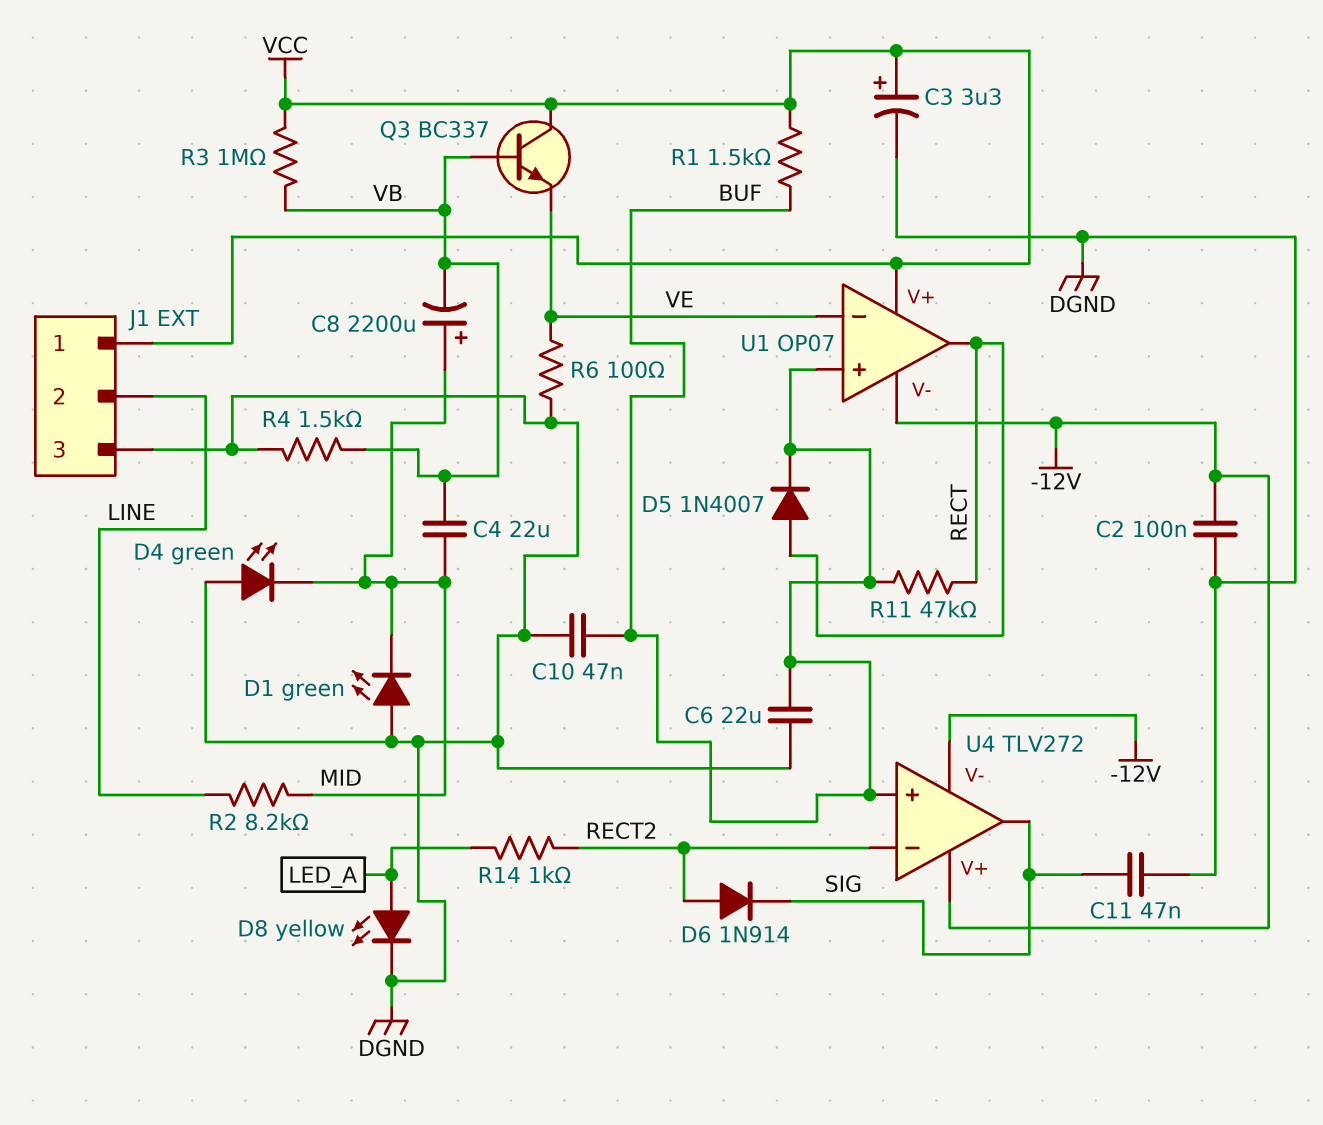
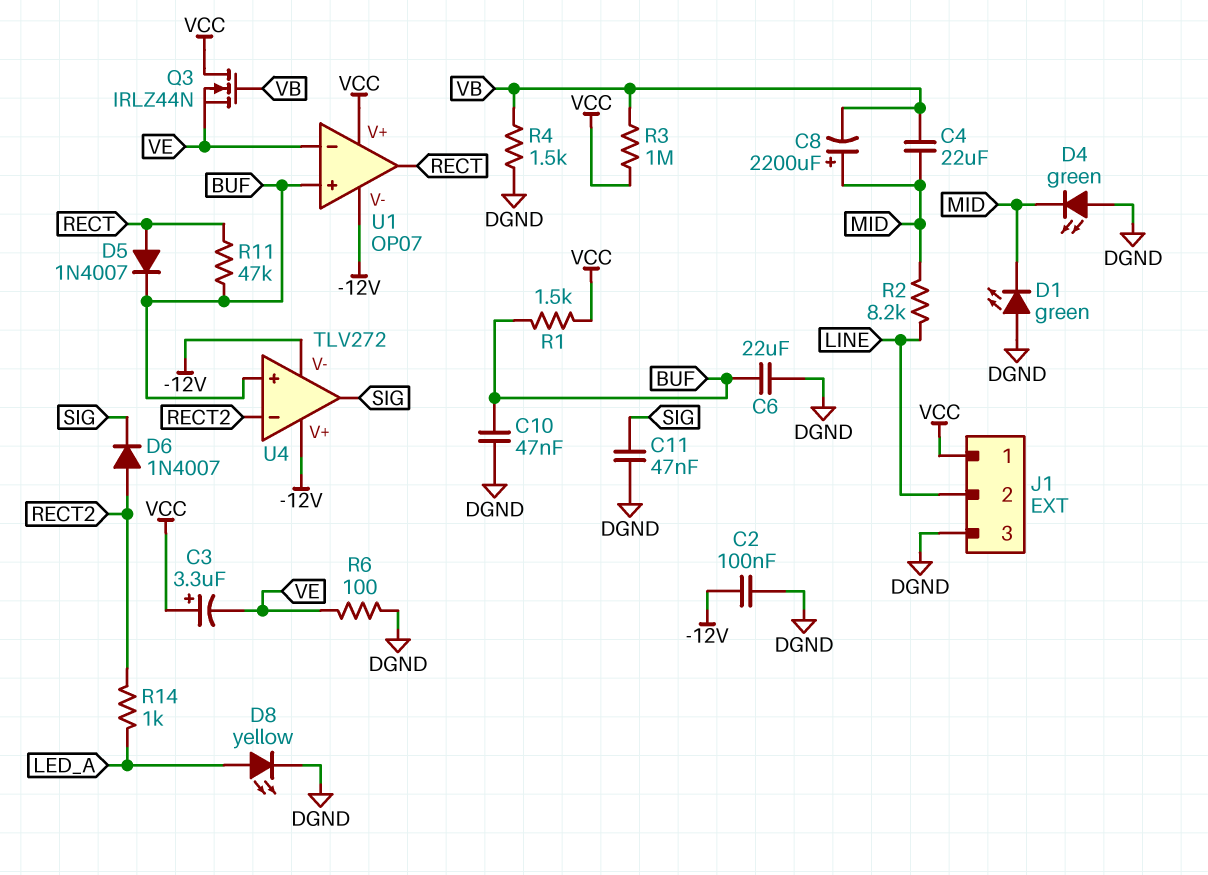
C3: 3.3uF (plus VCC, minus DGND) -> 3.3uF (plus VCC, minus VE)
D6: diode 1N914 (A RECT2, K SIG) -> diode 1N4007 (A RECT2, K SIG)
Q3: NPN BC337 (B VB, C VCC, E VE) -> NMOS IRLZ44N (G VB, D VCC, S VE)

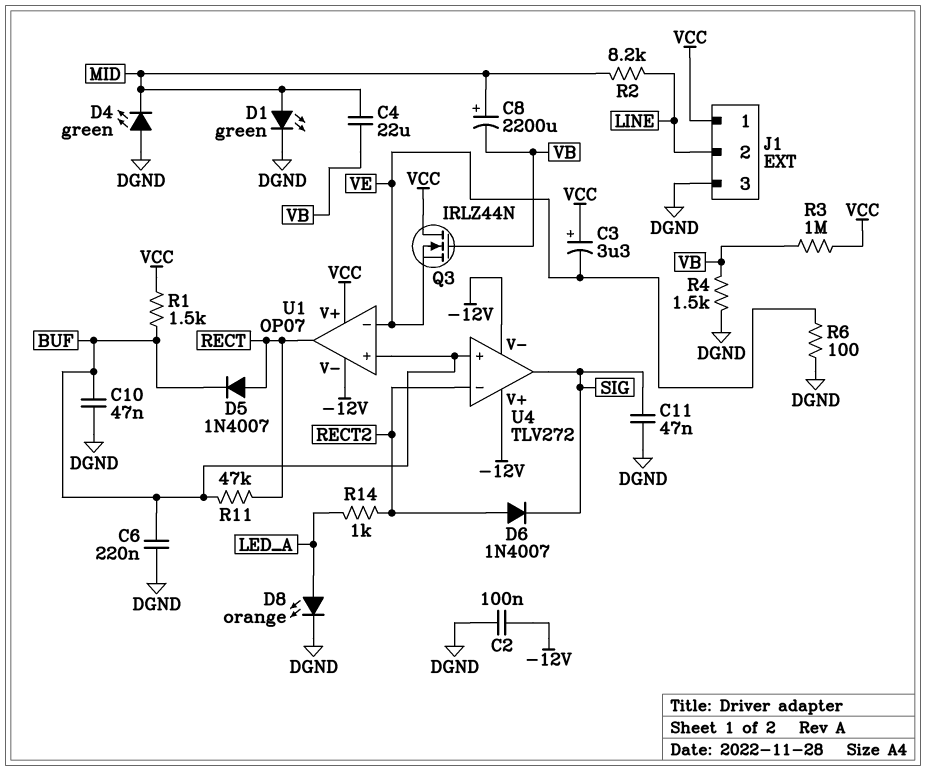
C6: 22uF (BUF, DGND) -> 220nF (BUF, DGND)
D1: LED green (A DGND, K MID) -> LED green (A MID, K DGND)
D8: LED yellow (A LED_A, K DGND) -> LED orange (A LED_A, K DGND)

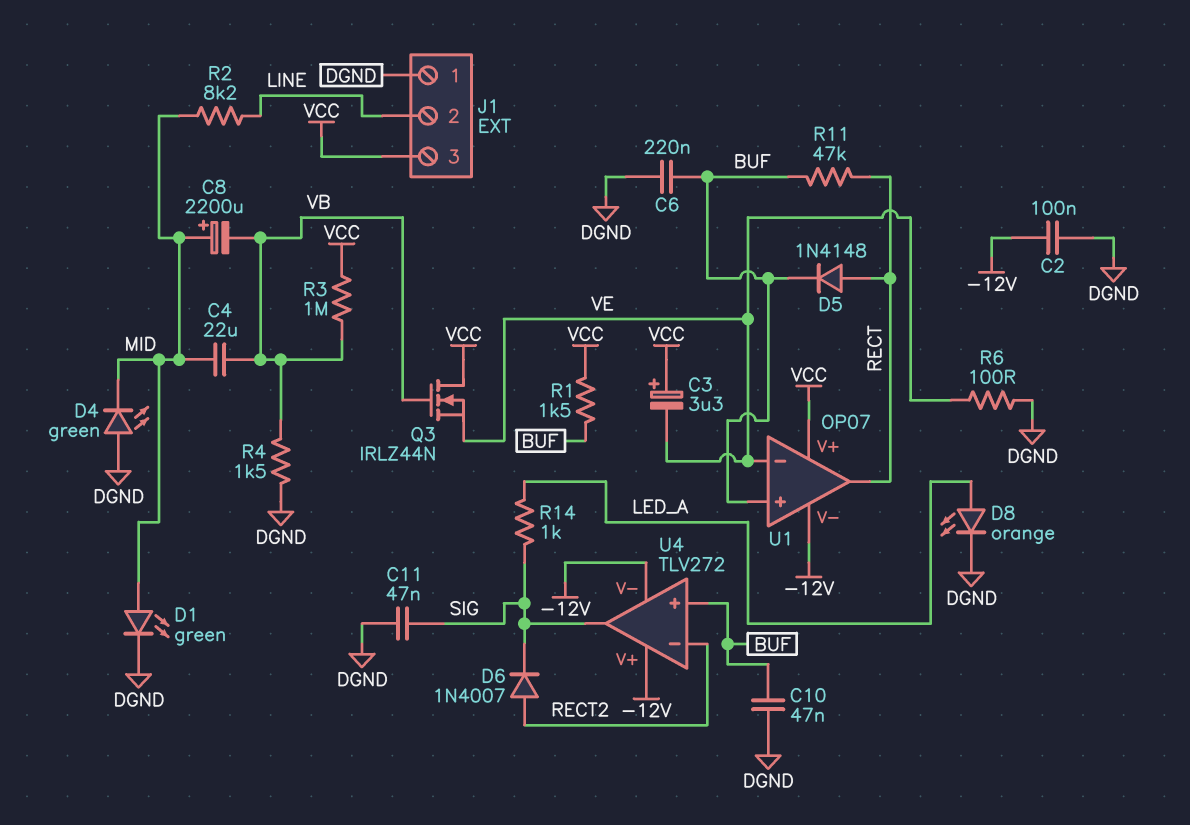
D5: diode 1N4007 (A RECT, K BUF) -> diode 1N4148 (A RECT, K BUF)
J1 pin 1: VCC -> DGND
J1 pin 3: DGND -> VCC
R14: 1k (LED_A, RECT2) -> 1k (LED_A, SIG)

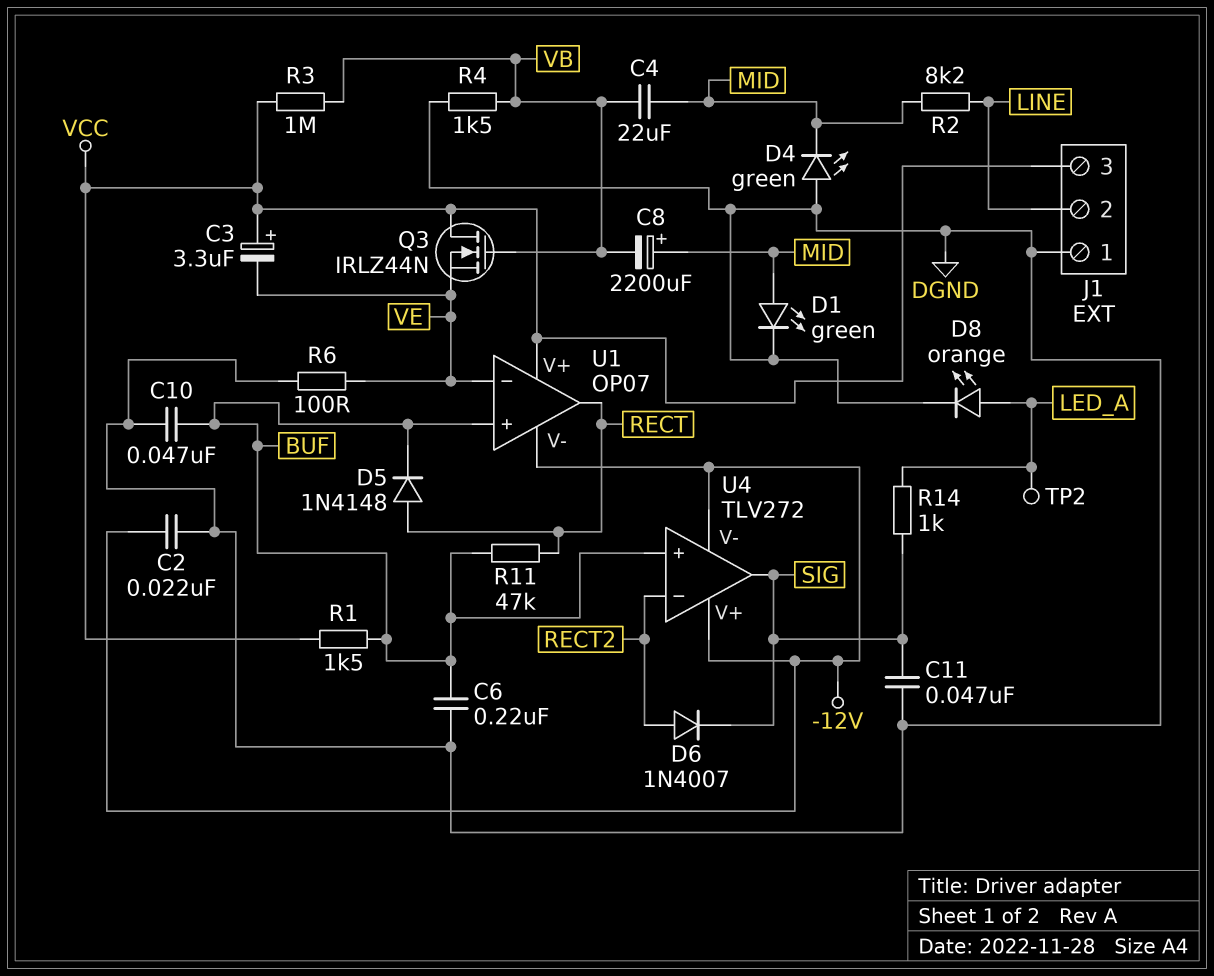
C2: 100nF (-12V, DGND) -> 22nF (-12V, DGND)
TP2: none -> test point (LED_A)

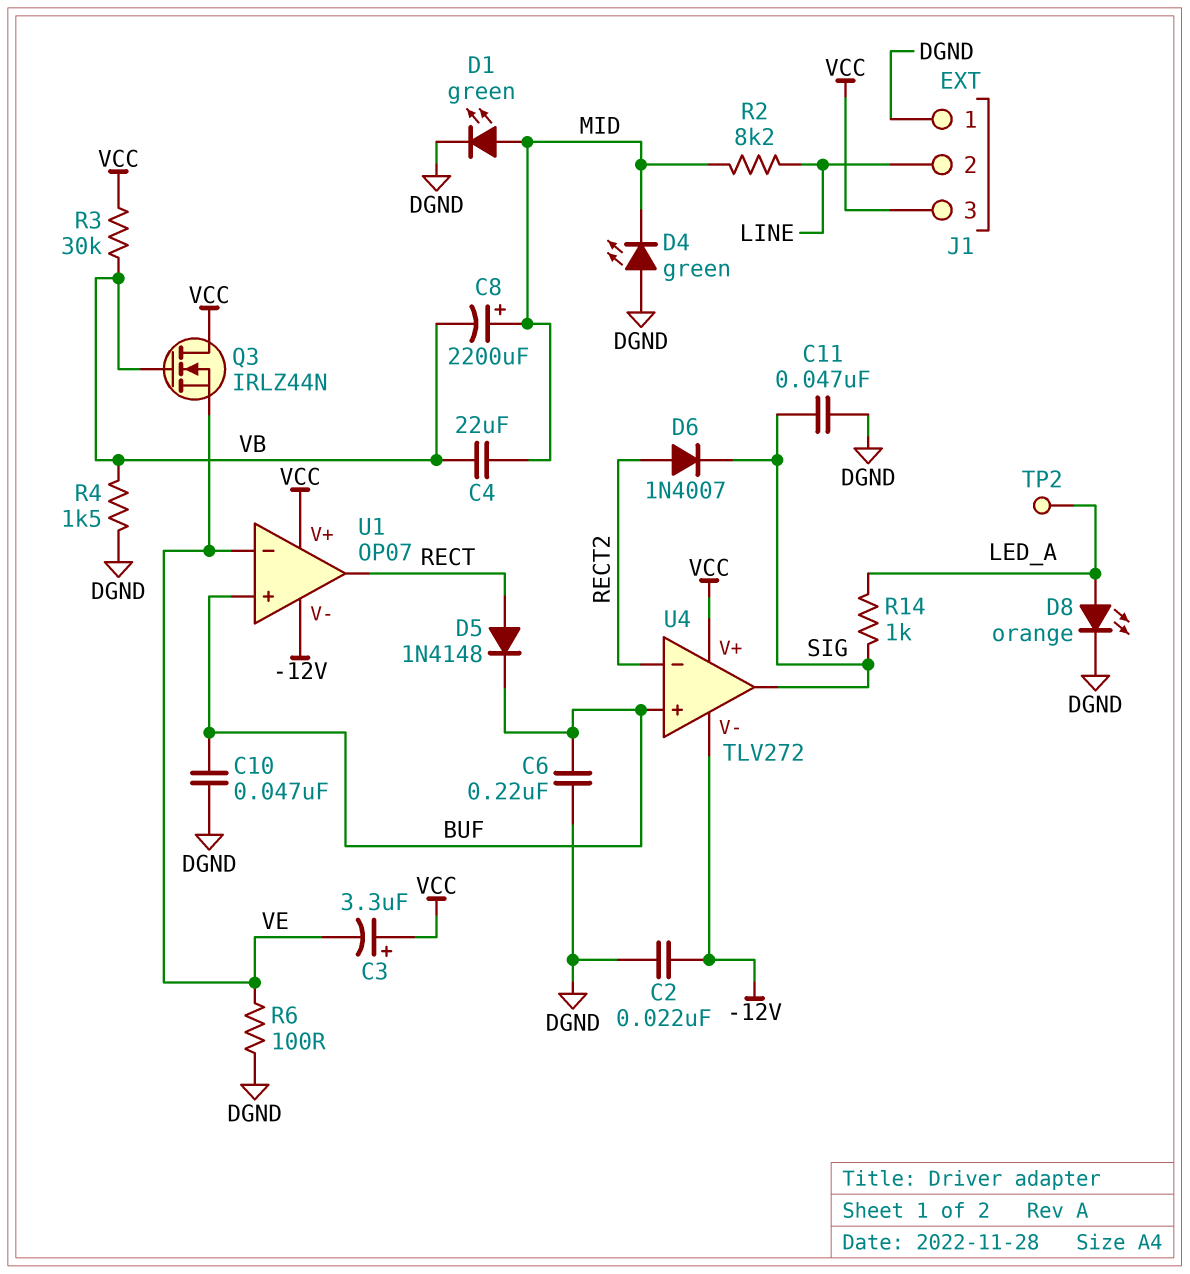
R1: 1.5k (BUF, VCC) -> none
R3: 1M (VB, VCC) -> 30k (VB, VCC)
R11: 47k (BUF, RECT) -> none
U4 pin V+: -12V -> VCC

